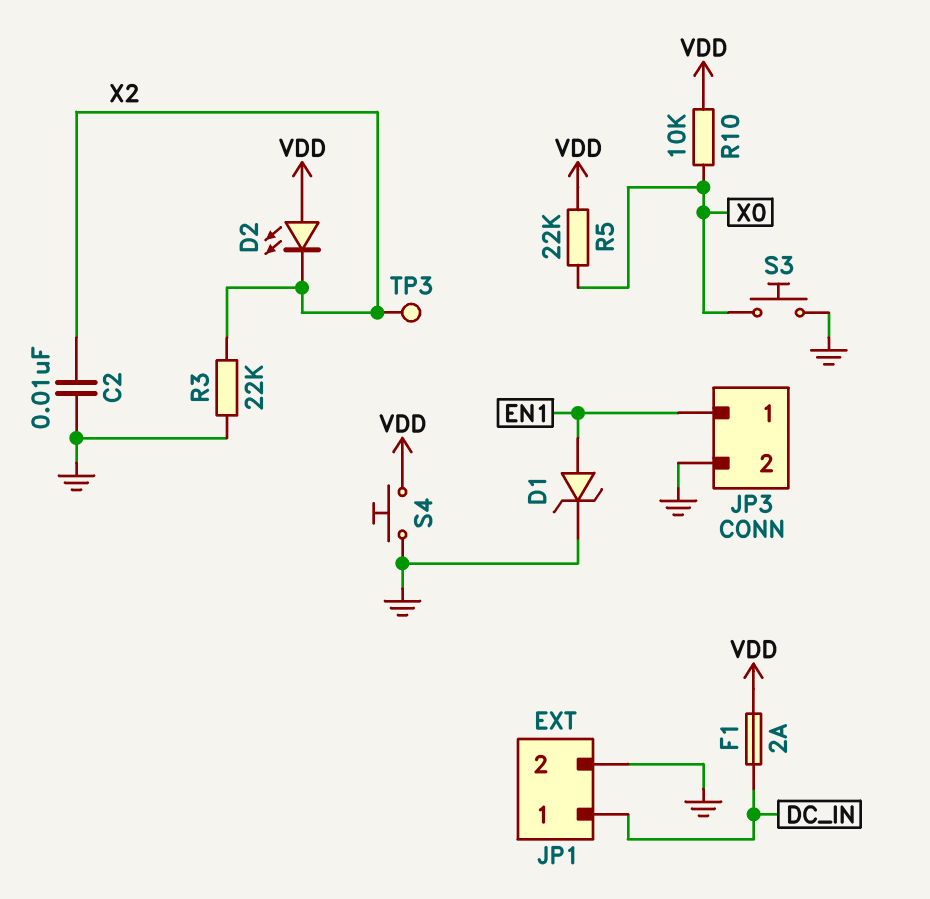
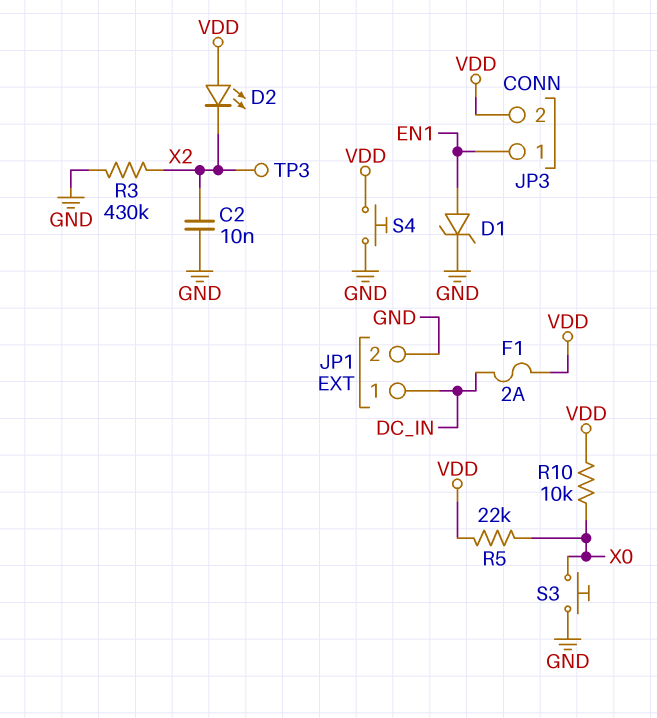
JP3 pin 2: GND -> VDD
R3: 22k (GND, X2) -> 430k (GND, X2)

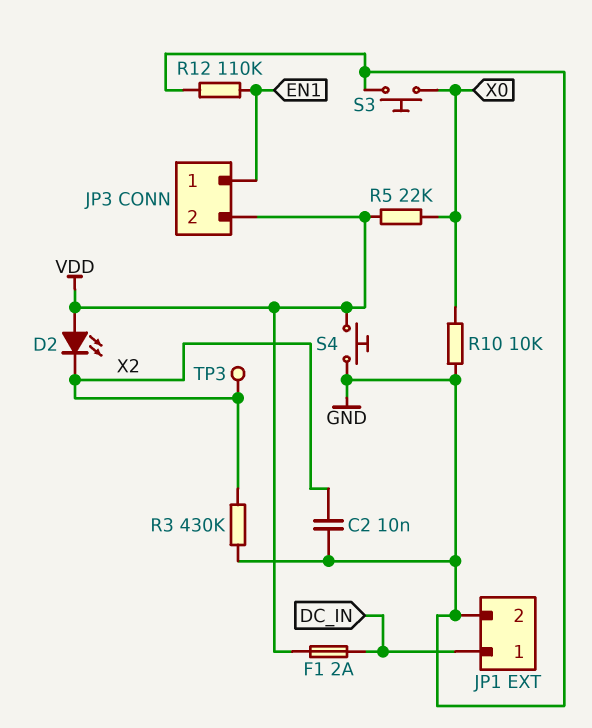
D1: zener (A EN1, K GND) -> none
R10: 10k (VDD, X0) -> 10k (GND, X0)
R12: none -> 110k (EN1, GND)

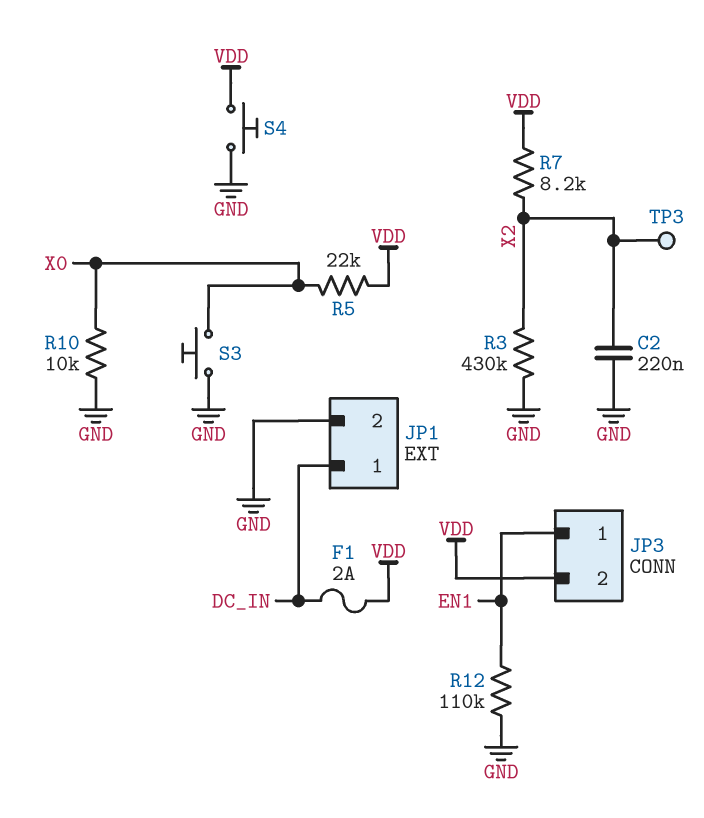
C2: 10nF (GND, X2) -> 220nF (GND, X2)
D2: LED (A VDD, K X2) -> none
R7: none -> 8.2k (VDD, X2)

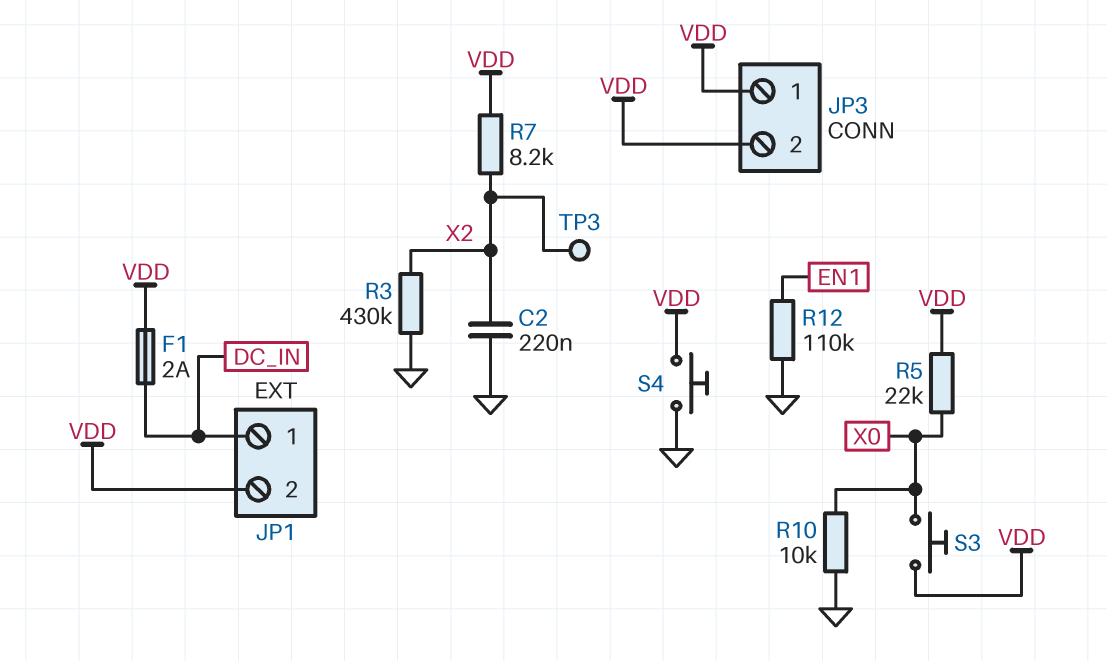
JP1 pin 2: GND -> VDD
JP3 pin 1: EN1 -> VDD
S3: button (GND, X0) -> button (VDD, X0)

